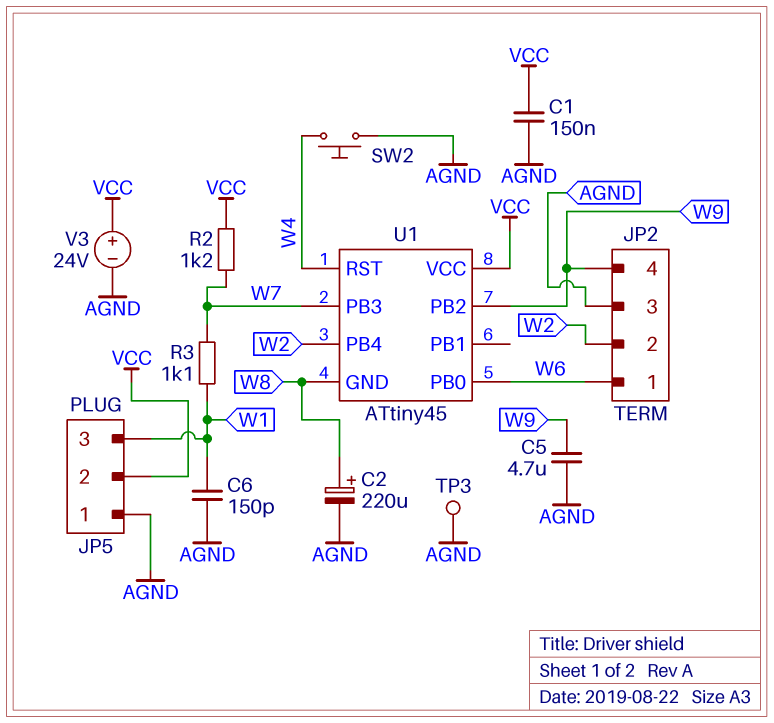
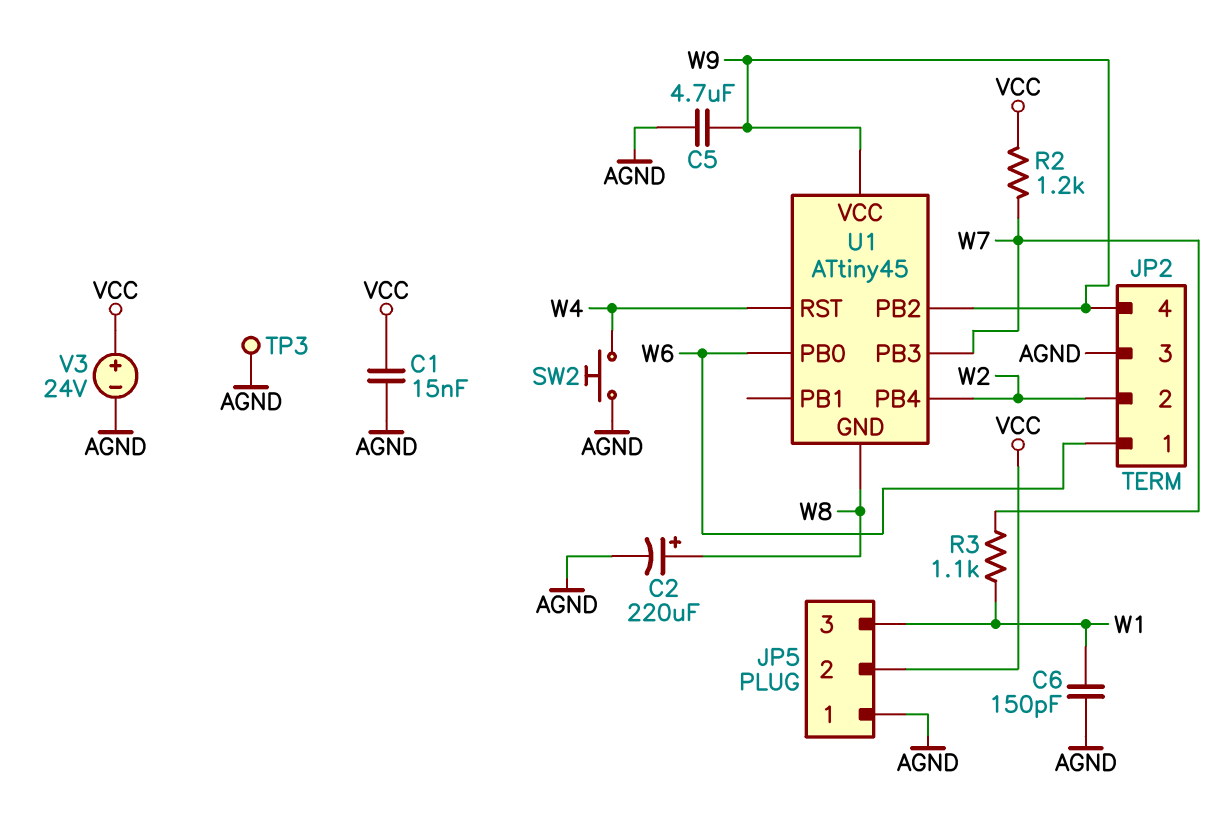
C1: 150nF (AGND, VCC) -> 15nF (AGND, VCC)
U1 pin VCC: VCC -> W9

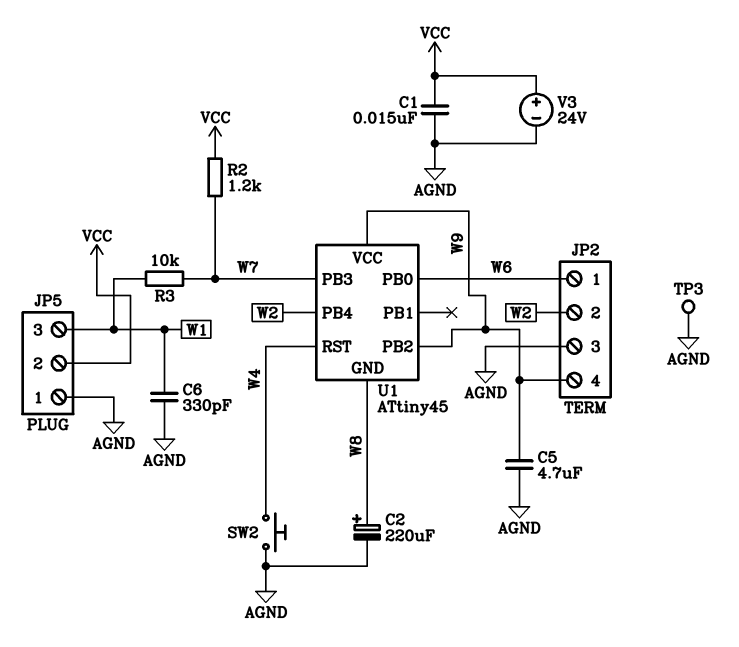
C6: 150pF (AGND, W1) -> 330pF (AGND, W1)
R3: 1.1k (W1, W7) -> 10k (W1, W7)

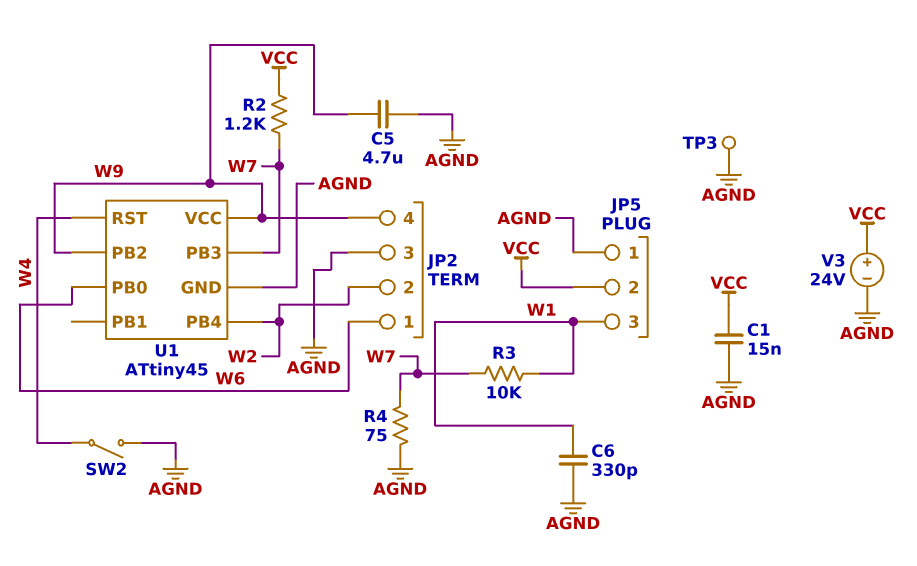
C2: 220uF (plus W8, minus AGND) -> none
R4: none -> 75 (AGND, W7)
SW2: button (AGND, W4) -> switch (AGND, W4)
U1 pin GND: W8 -> AGND

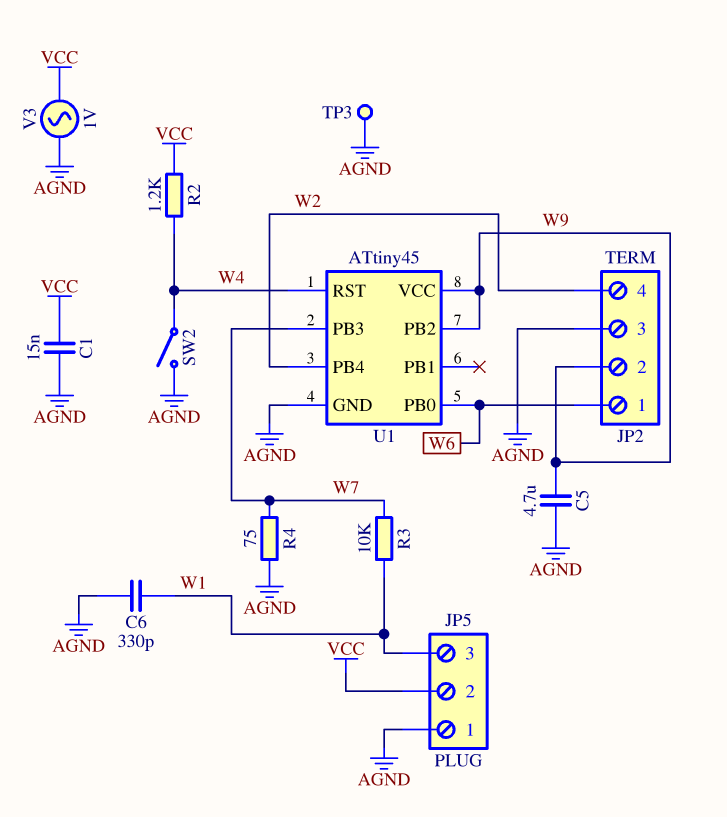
JP2 pin 2: W2 -> W9
JP2 pin 4: W9 -> W2
R2: 1.2k (VCC, W7) -> 1.2k (VCC, W4)
V3: 24V (plus VCC, minus AGND) -> AC 1V (AGND, VCC)

